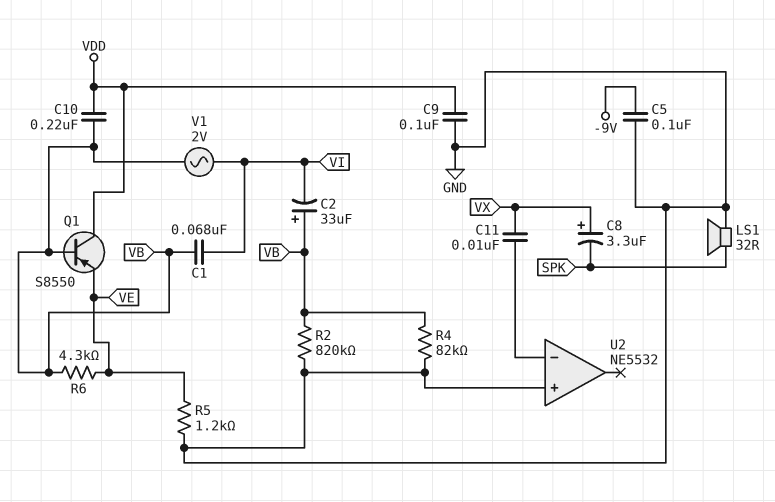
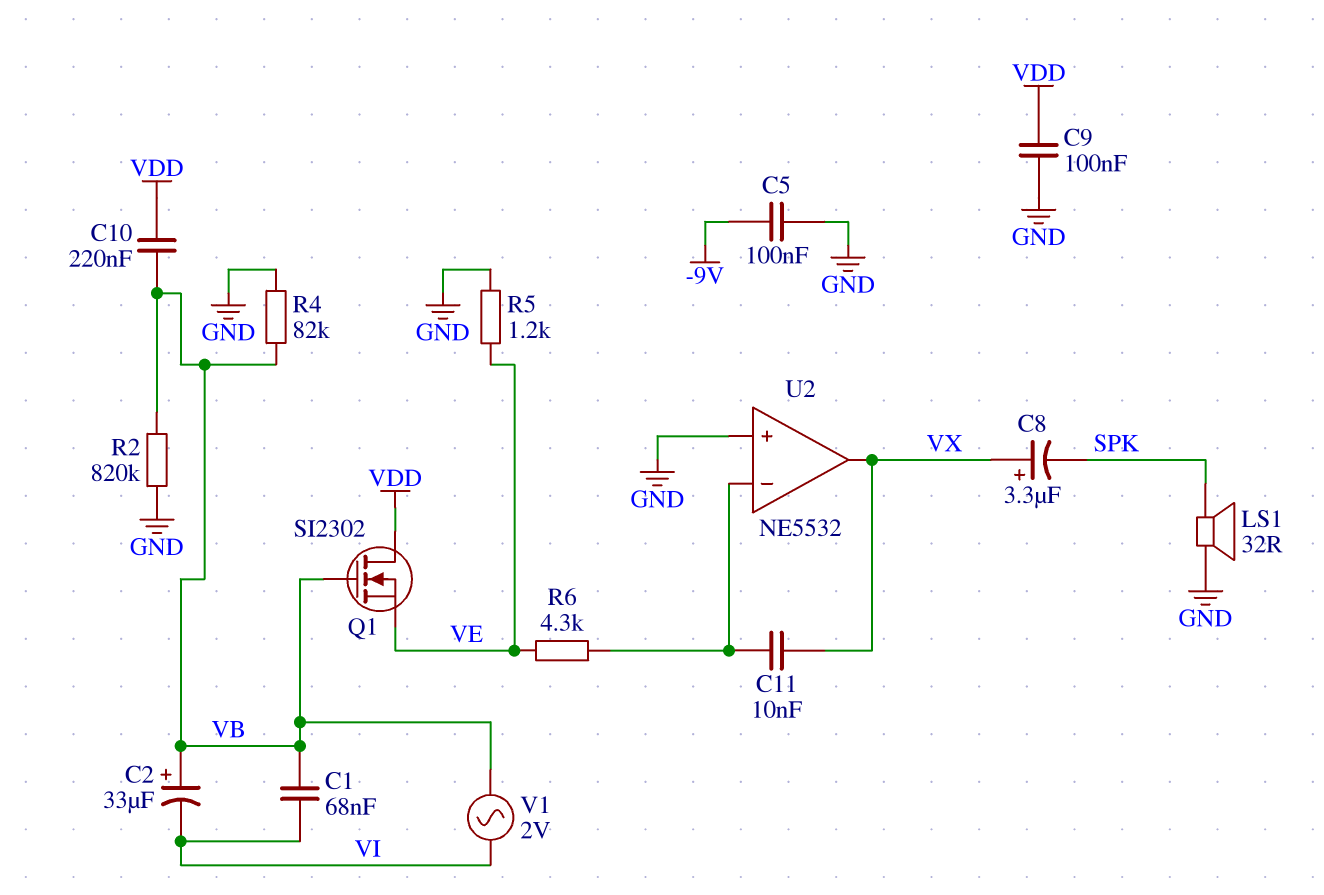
Q1: PNP S8550 (B VB, C VDD, E VE) -> NMOS SI2302 (G VB, D VDD, S VE)
R6: 4.3k (VB, VE) -> 4.3k (U2/in-, VE)
U2 pin out: none -> VX

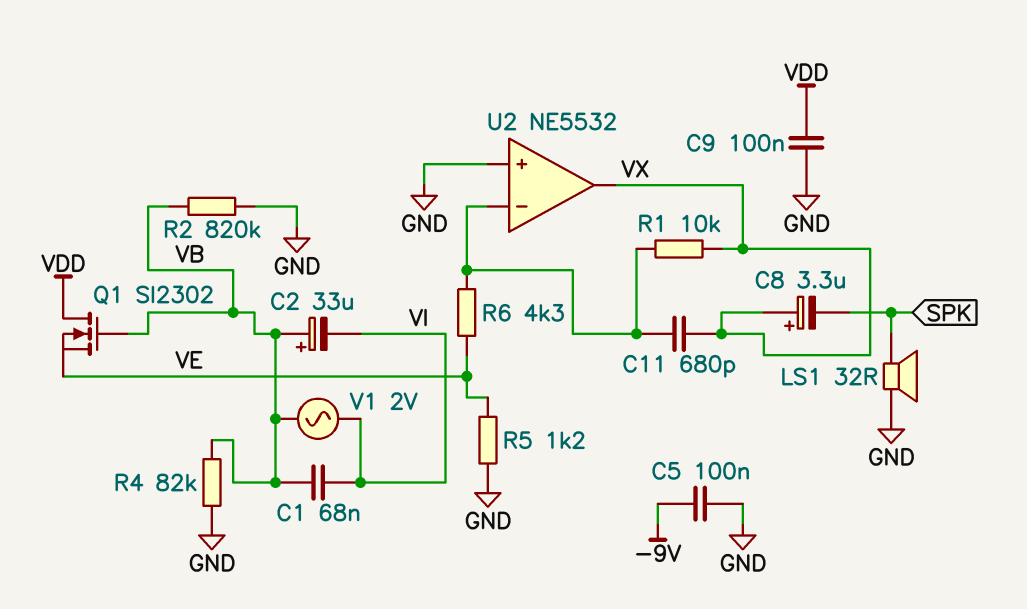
C10: 220nF (VB, VDD) -> none
C11: 10nF (U2/in-, VX) -> 680pF (U2/in-, VX)
R1: none -> 10k (U2/in-, VX)

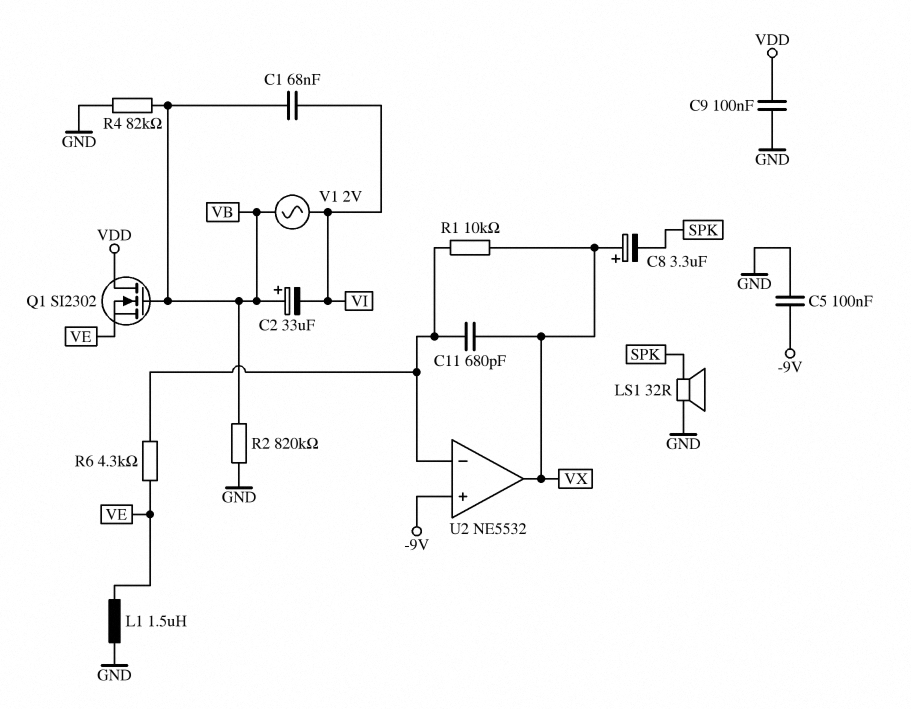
L1: none -> 1.5uH (GND, VE)
R5: 1.2k (GND, VE) -> none
U2 pin in+: GND -> -9V

